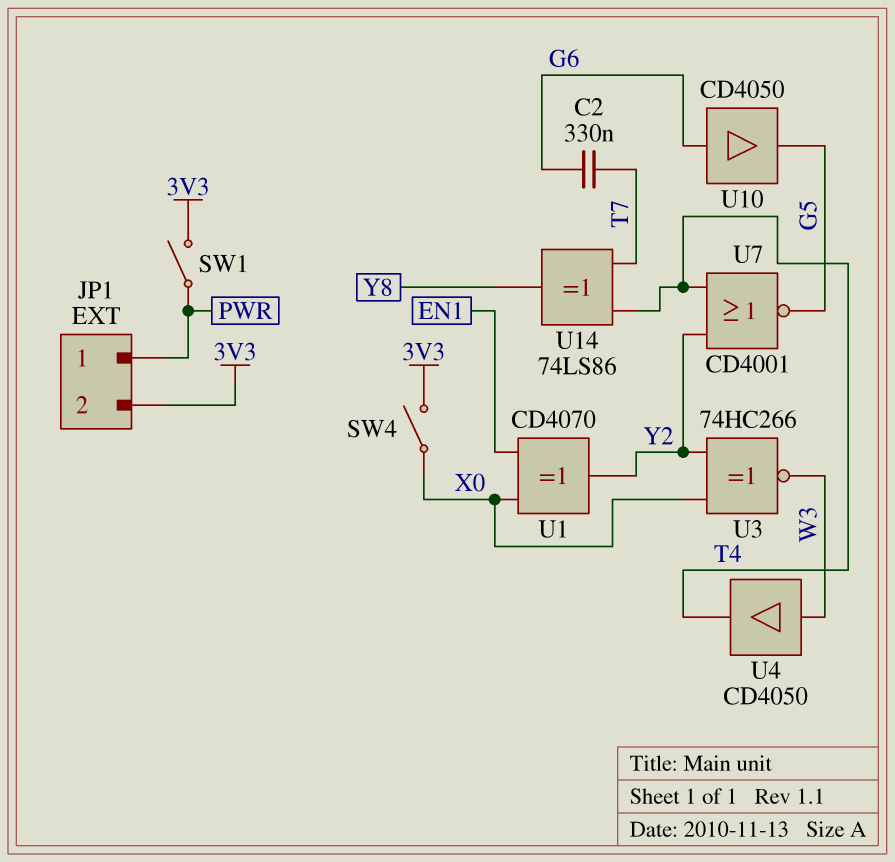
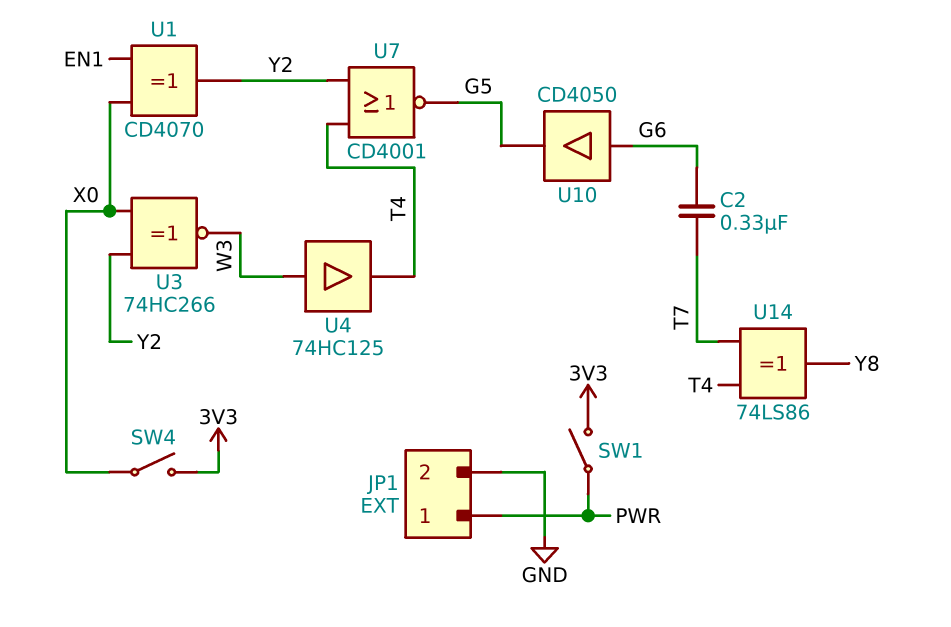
JP1 pin 2: 3V3 -> GND
U4: buffer CD4050 (in W3, out T4) -> buffer 74HC125 (in W3, out T4)

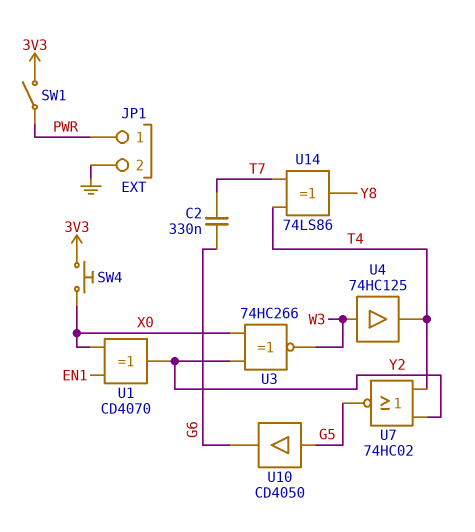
SW4: switch (3V3, X0) -> button (3V3, X0)
U7: NOR CD4001 (in T4, in Y2, out G5) -> NOR 74HC02 (in T4, in Y2, out G5)
U10: buffer CD4050 (in G6, out G5) -> buffer CD4050 (in G5, out G6)

